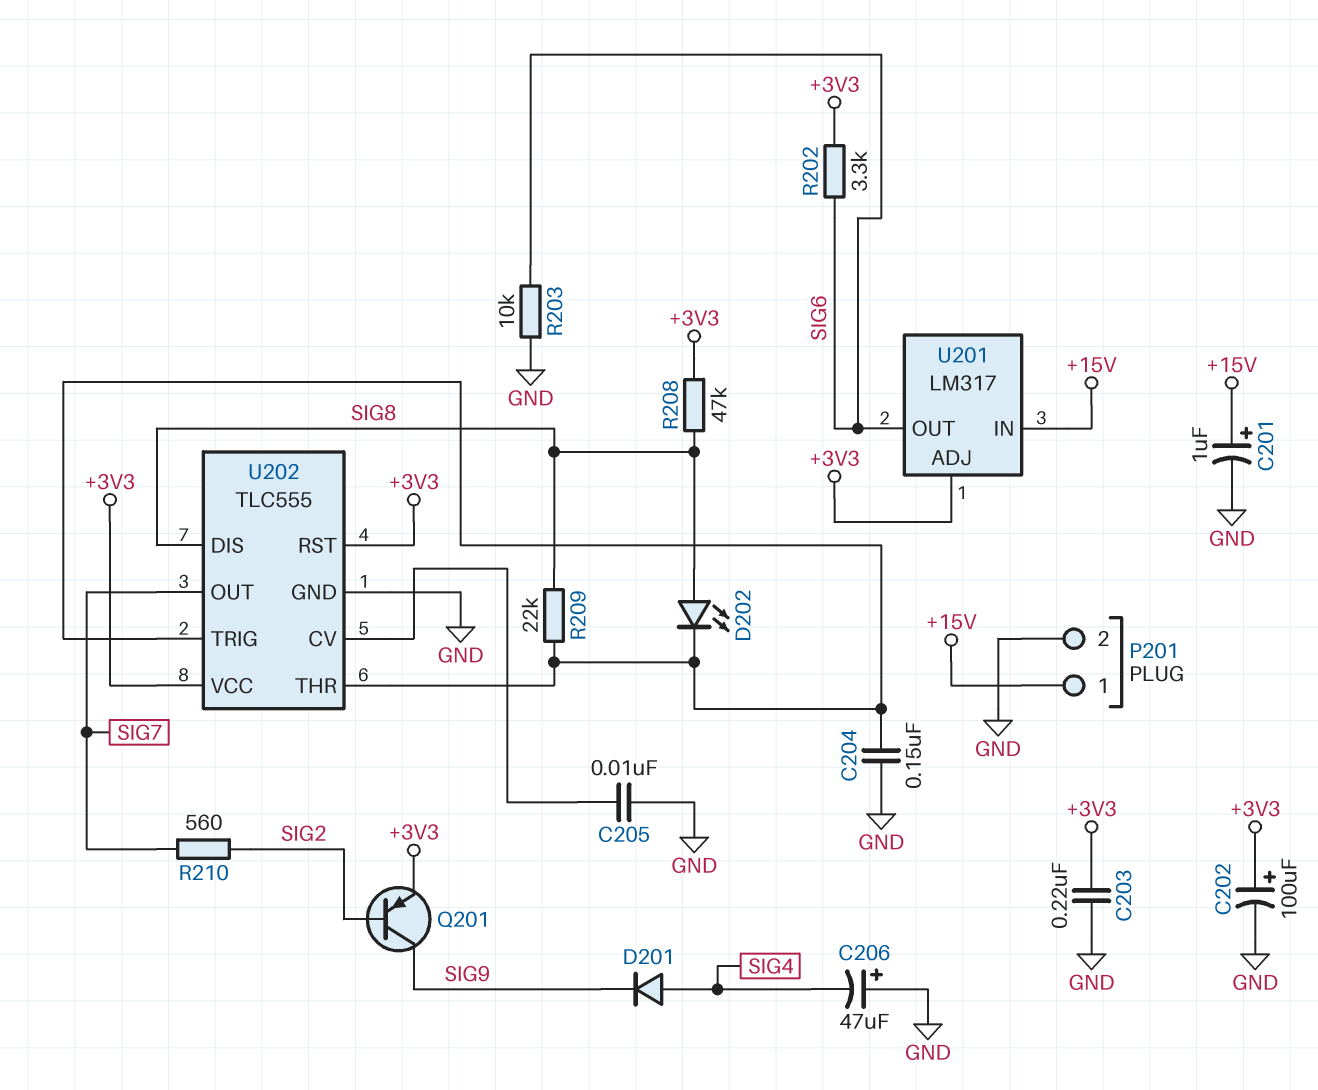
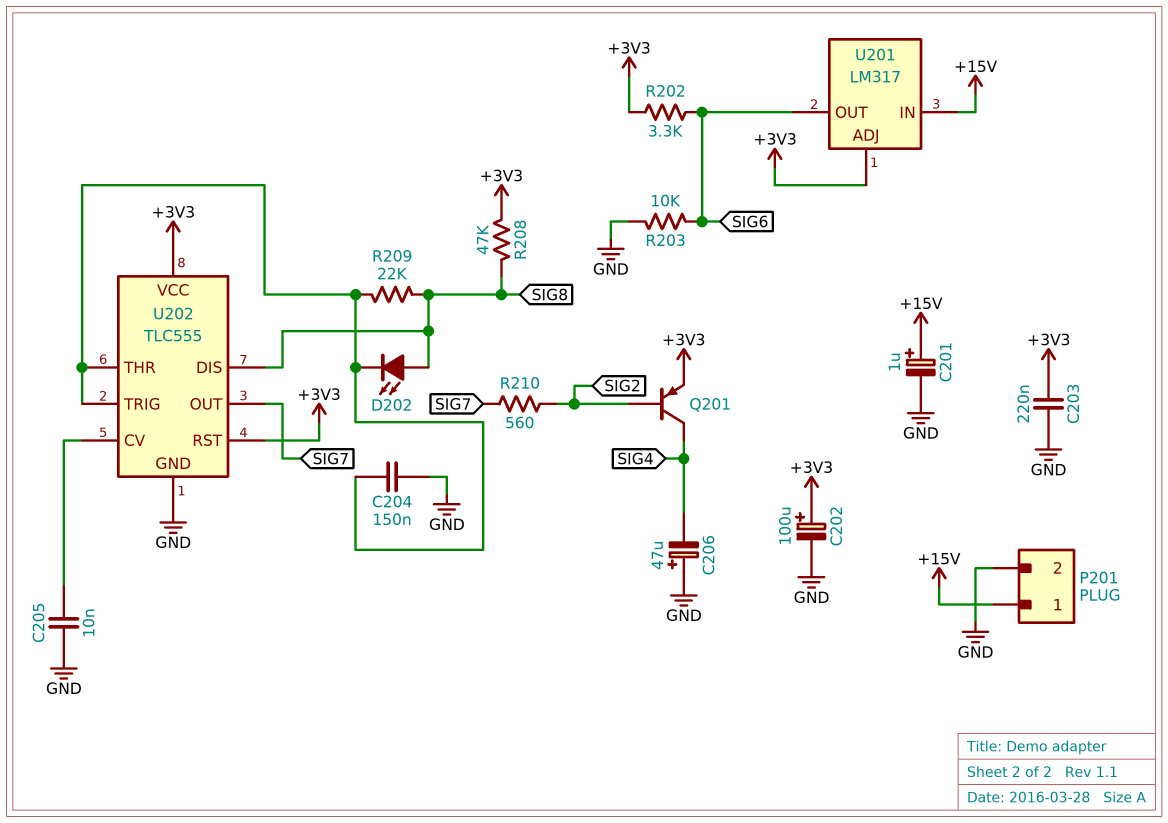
D201: diode (A SIG4, K SIG9) -> none
Q201: PNP (B SIG2, C SIG9, E +3V3) -> PNP (B SIG2, C SIG4, E +3V3)

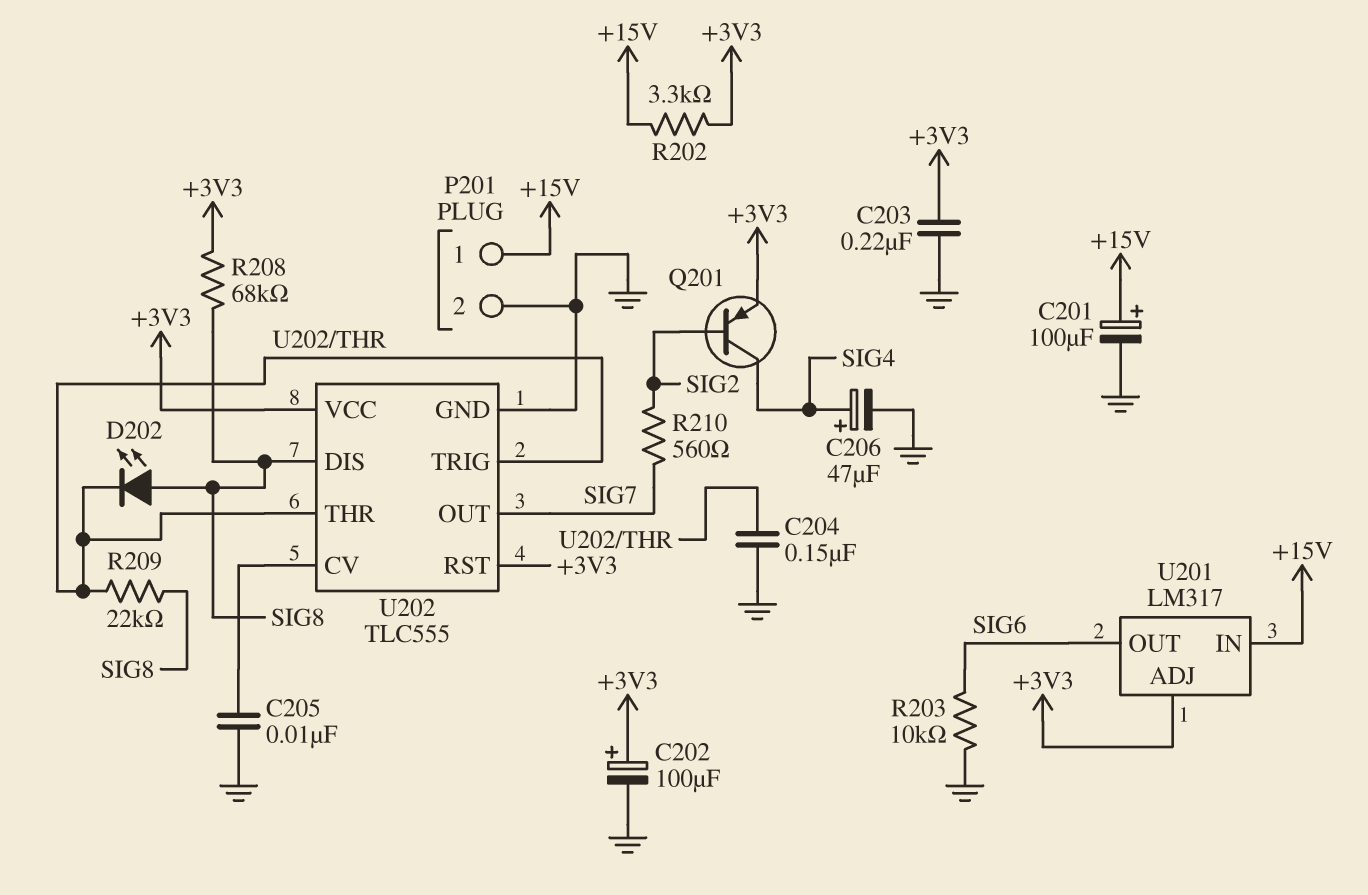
C201: 1uF (plus +15V, minus GND) -> 100uF (plus +15V, minus GND)
C206: 47uF (plus GND, minus SIG4) -> 47uF (plus SIG4, minus GND)
R202: 3.3k (+3V3, SIG6) -> 3.3k (+3V3, +15V)
R208: 47k (+3V3, SIG8) -> 68k (+3V3, SIG8)

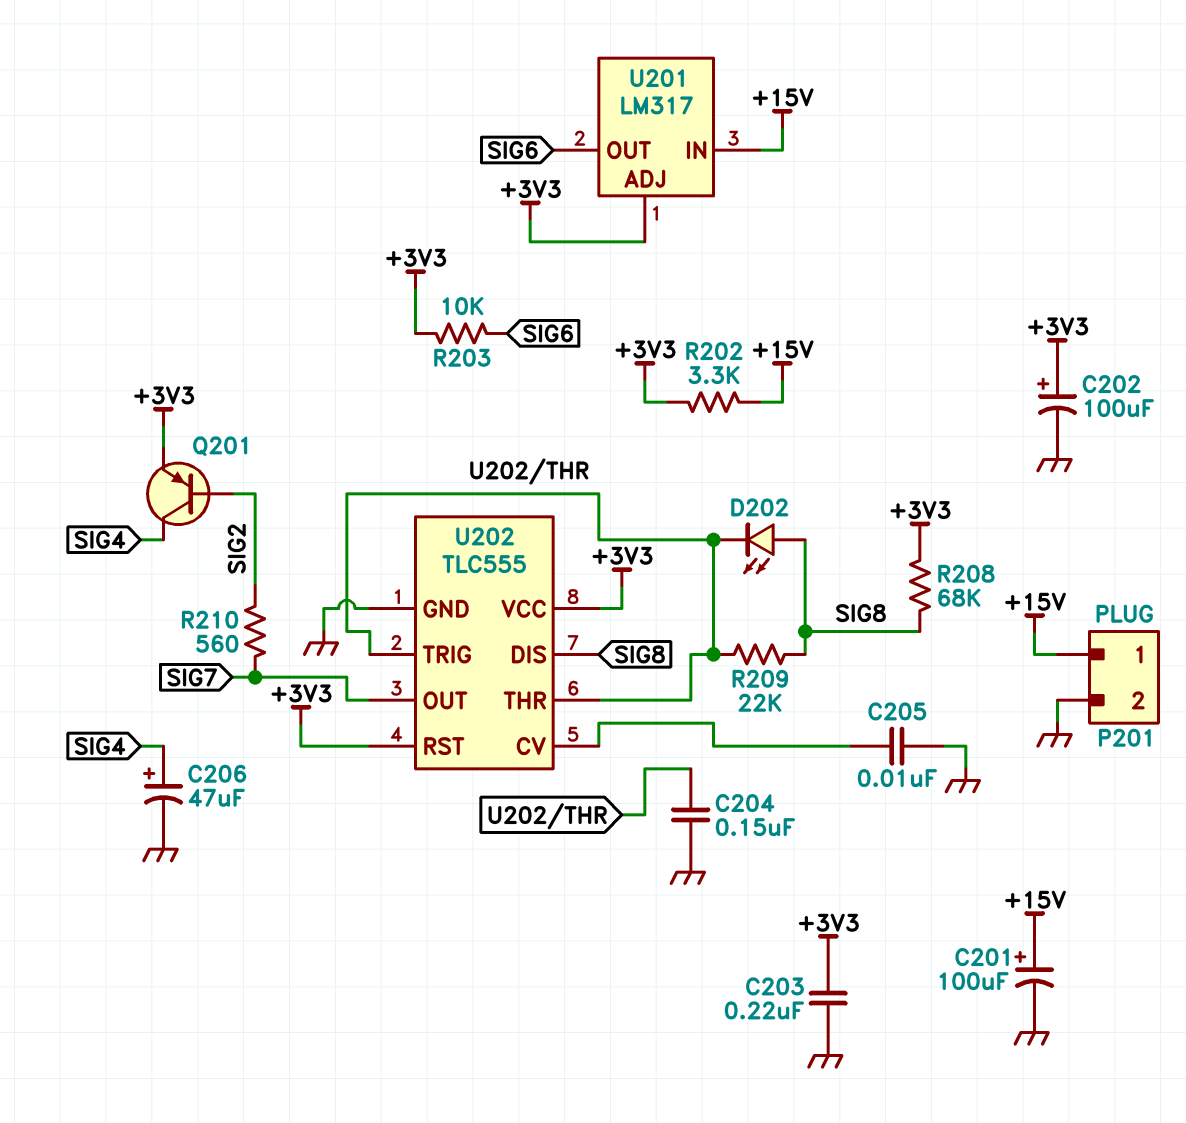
R203: 10k (GND, SIG6) -> 10k (+3V3, SIG6)

